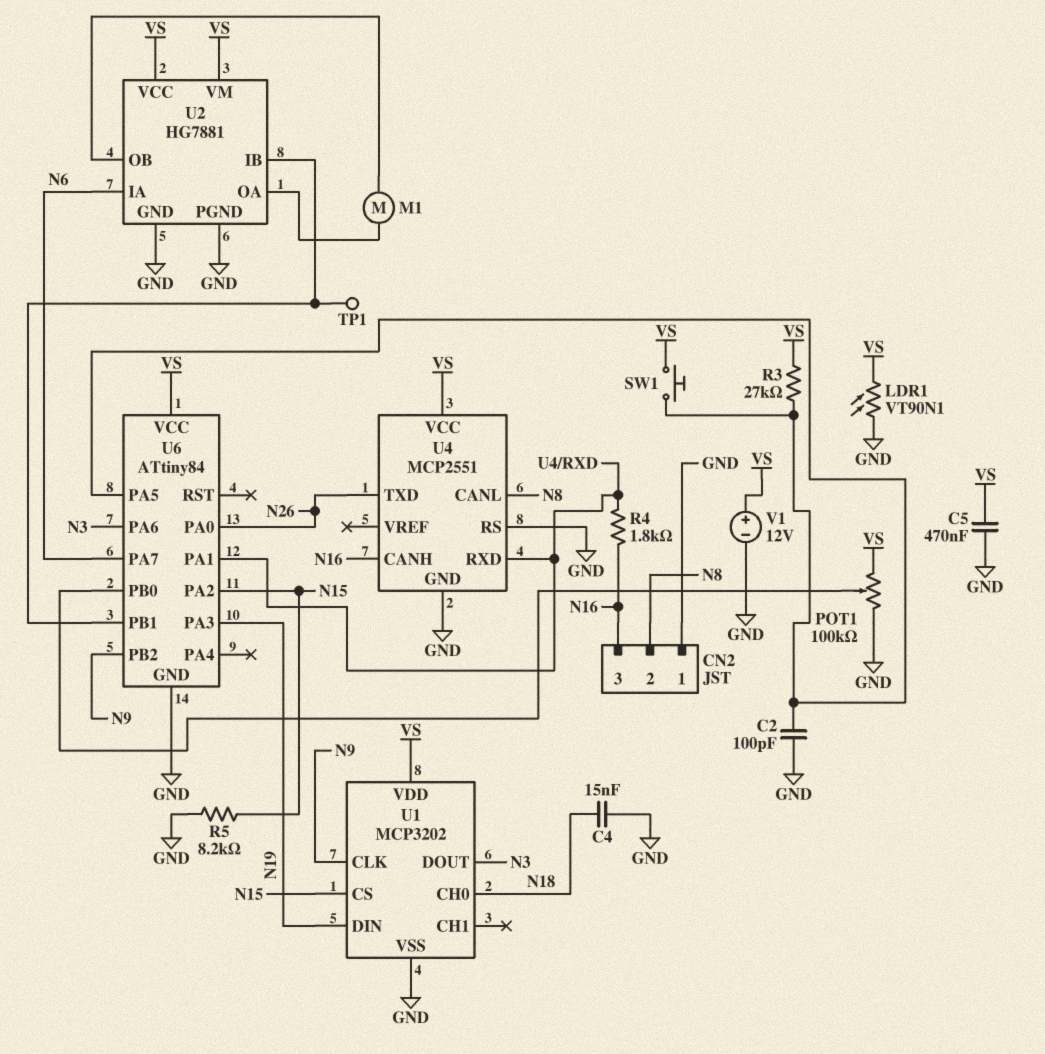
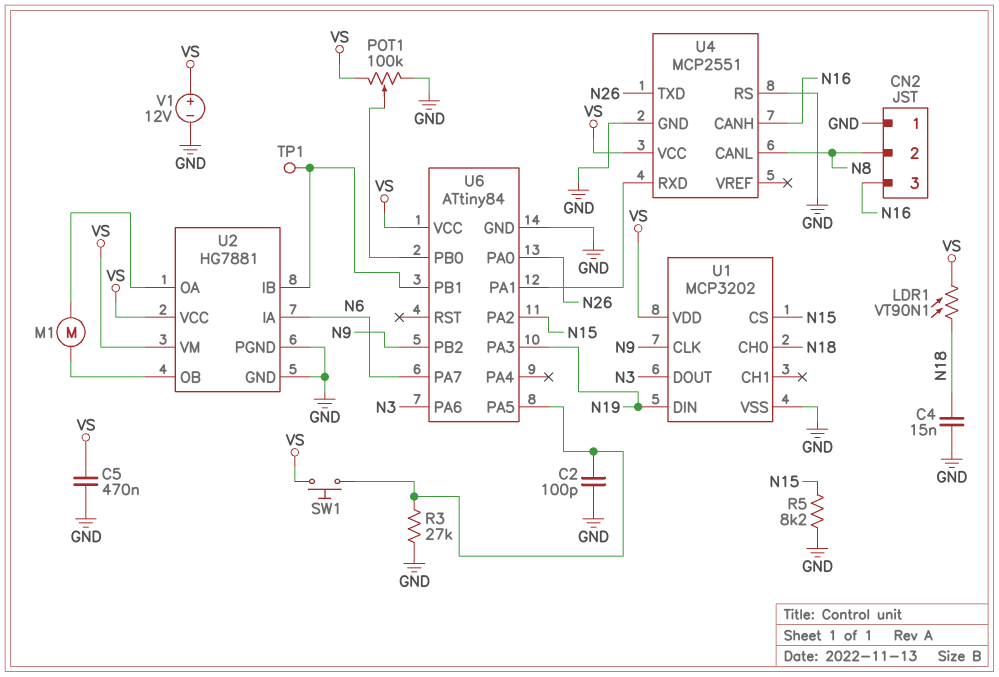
LDR1: VT90N1 (GND, VS) -> VT90N1 (N18, VS)
R3: 27k (U6/PA5, VS) -> 27k (GND, U6/PA5)
R4: 1.8k (N16, U4/RXD) -> none

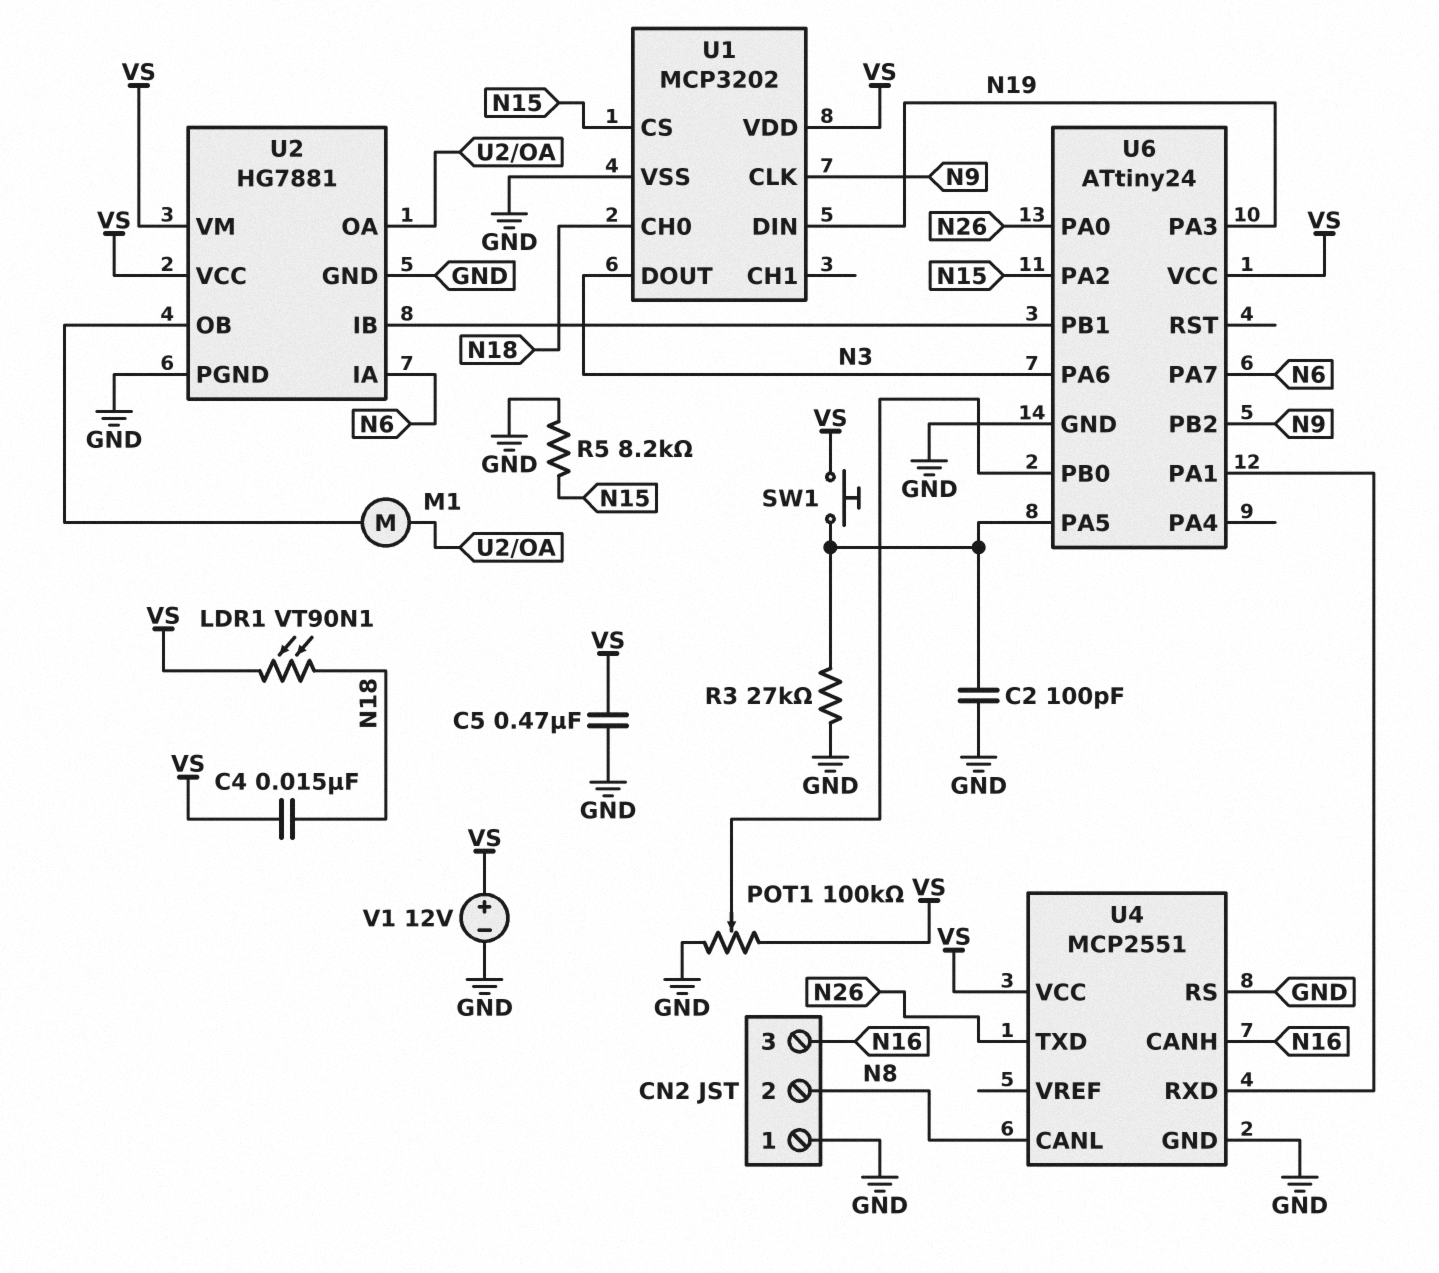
C4: 15nF (GND, N18) -> 15nF (N18, VS)
TP1: test point (U2/IB) -> none
U6: ATtiny84 -> ATtiny24

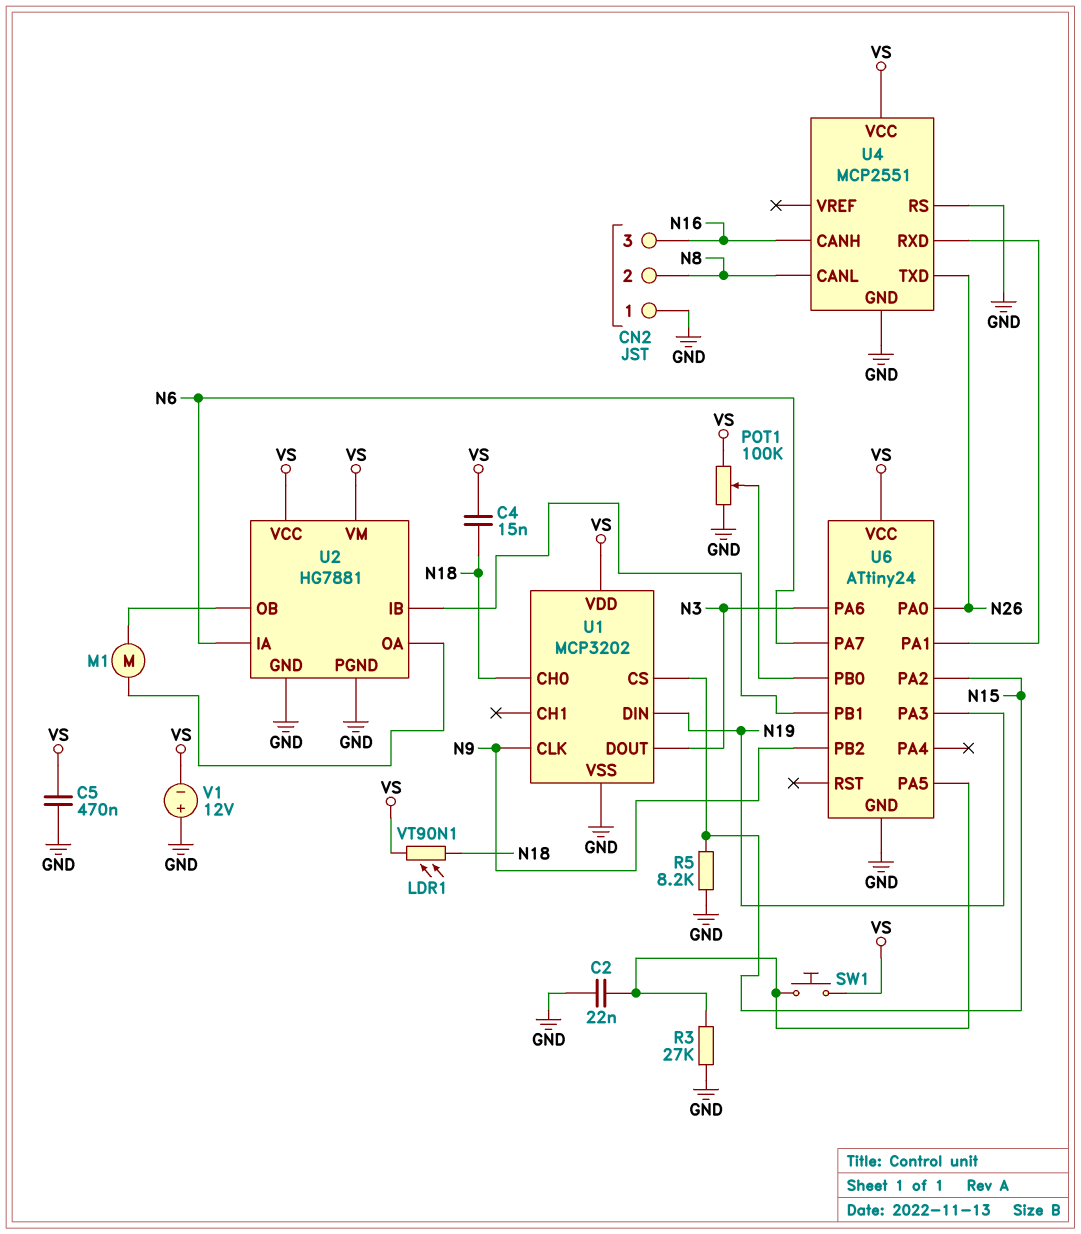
C2: 100pF (GND, U6/PA5) -> 22nF (GND, U6/PA5)
V1: 12V (plus VS, minus GND) -> 12V (plus GND, minus VS)

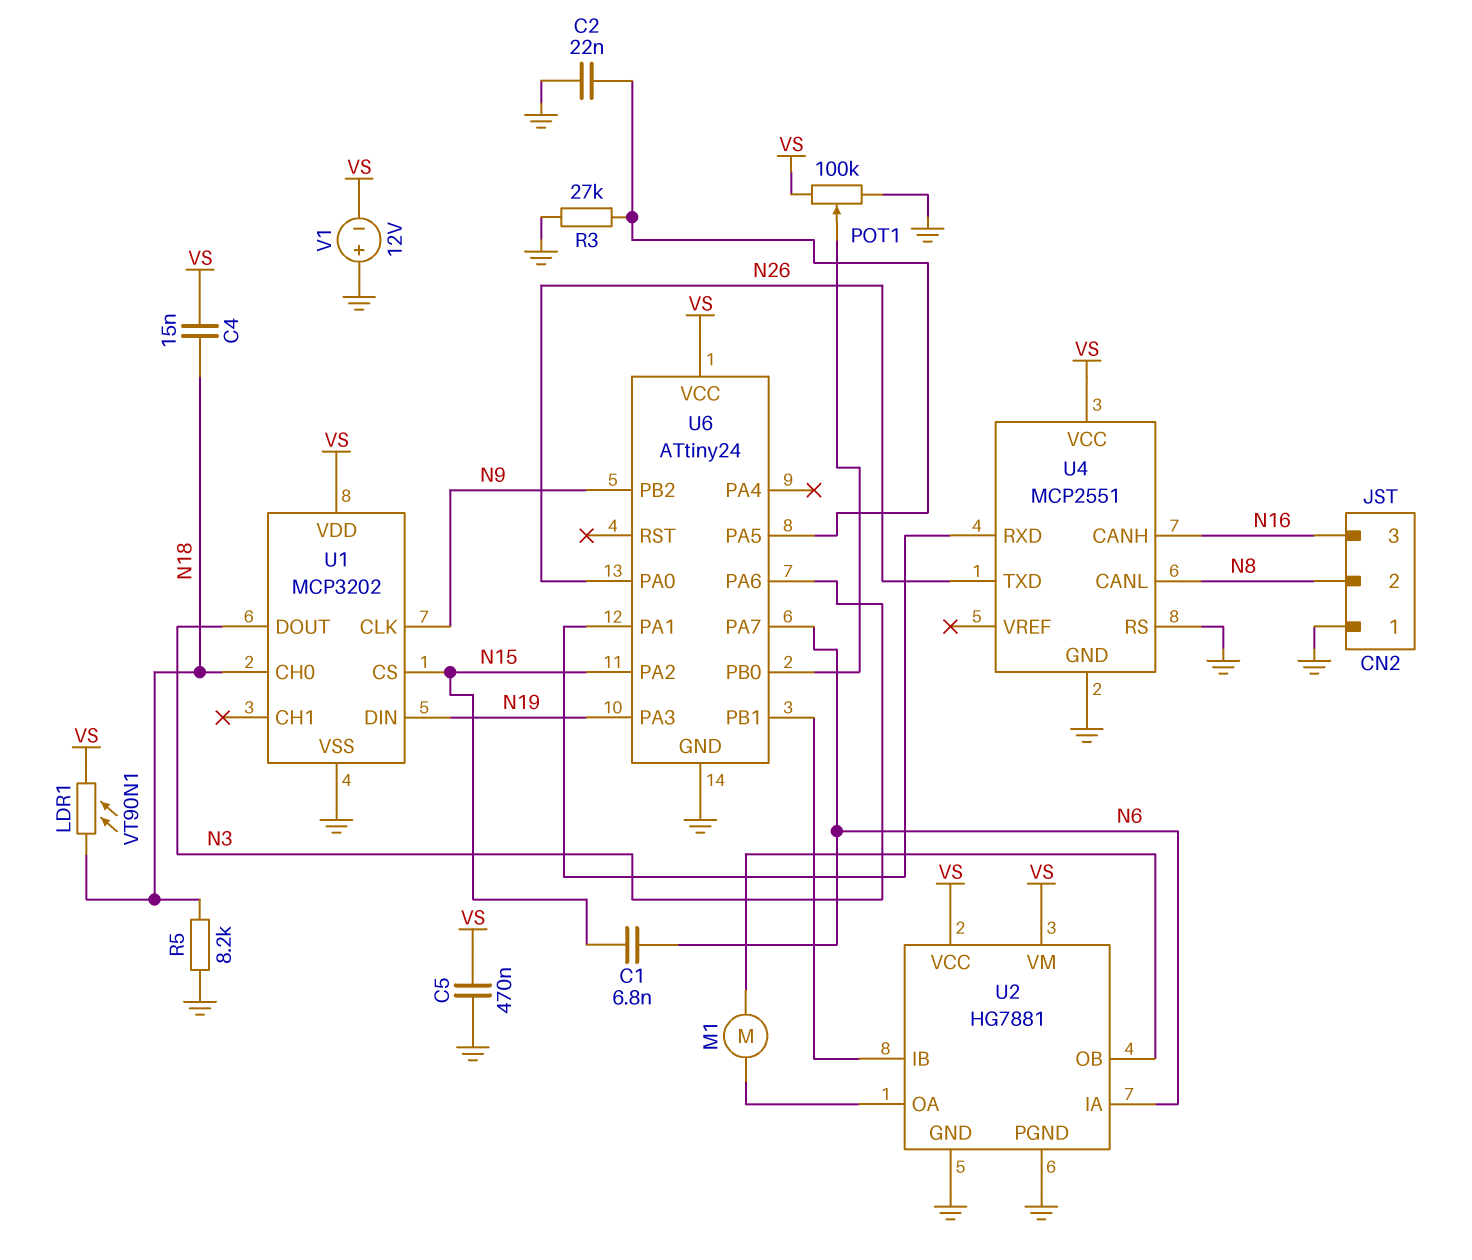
C1: none -> 6.8nF (N6, N15)
R5: 8.2k (GND, N15) -> 8.2k (GND, N18)
SW1: button (U6/PA5, VS) -> none

